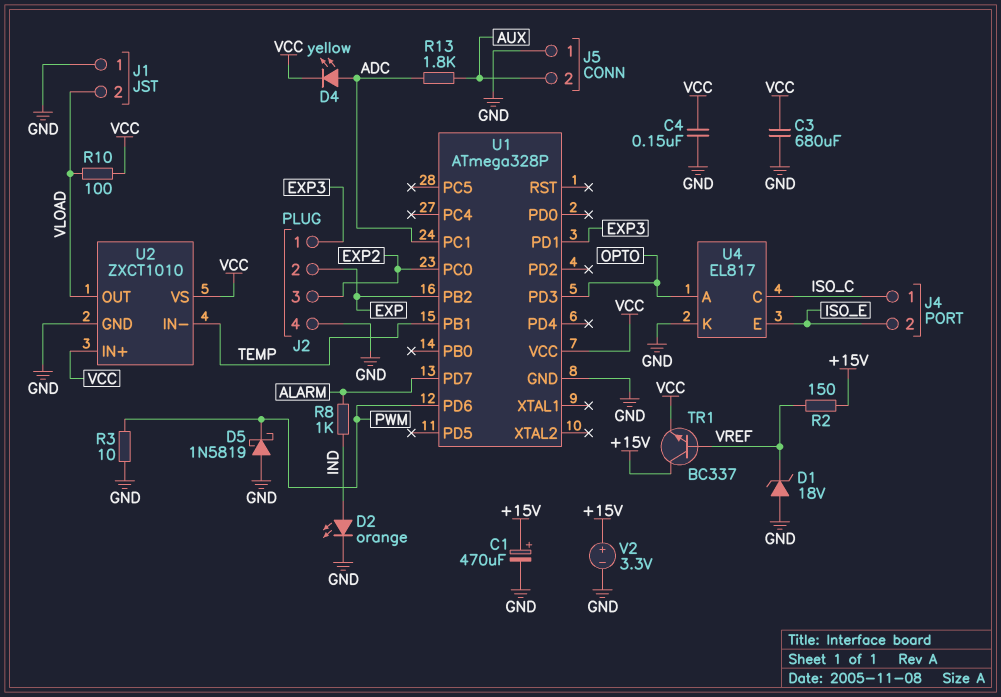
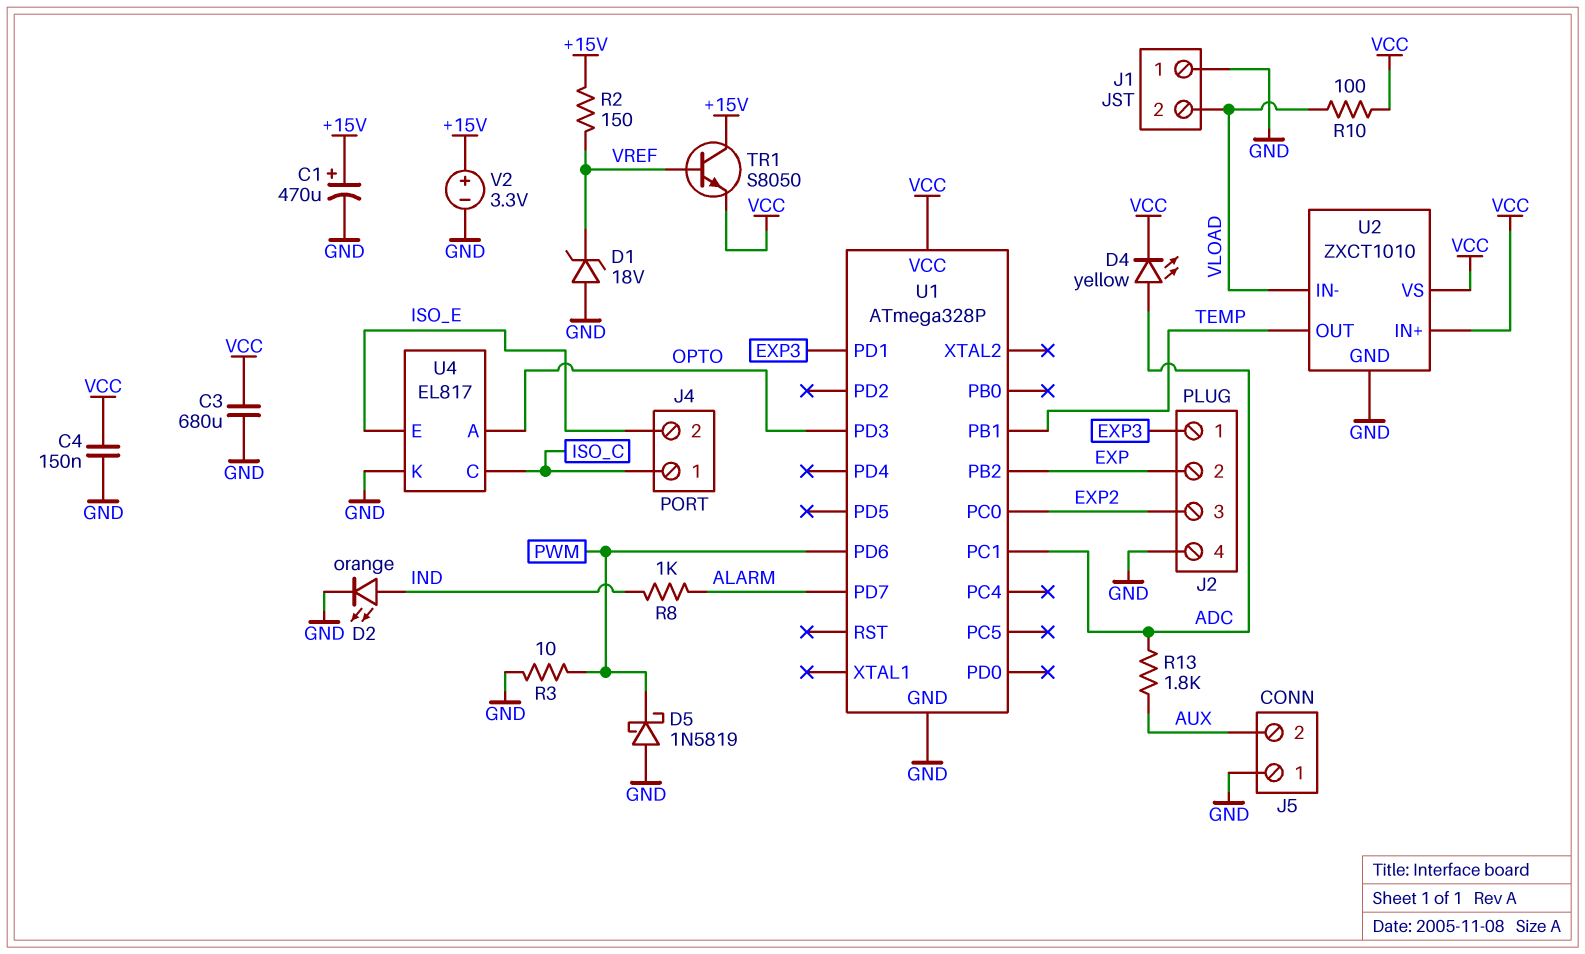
TR1: NPN BC337 (B VREF, C +15V, E VCC) -> NPN S8050 (B VREF, C +15V, E VCC)
U2 pin IN-: TEMP -> VLOAD
U2 pin OUT: VLOAD -> TEMP

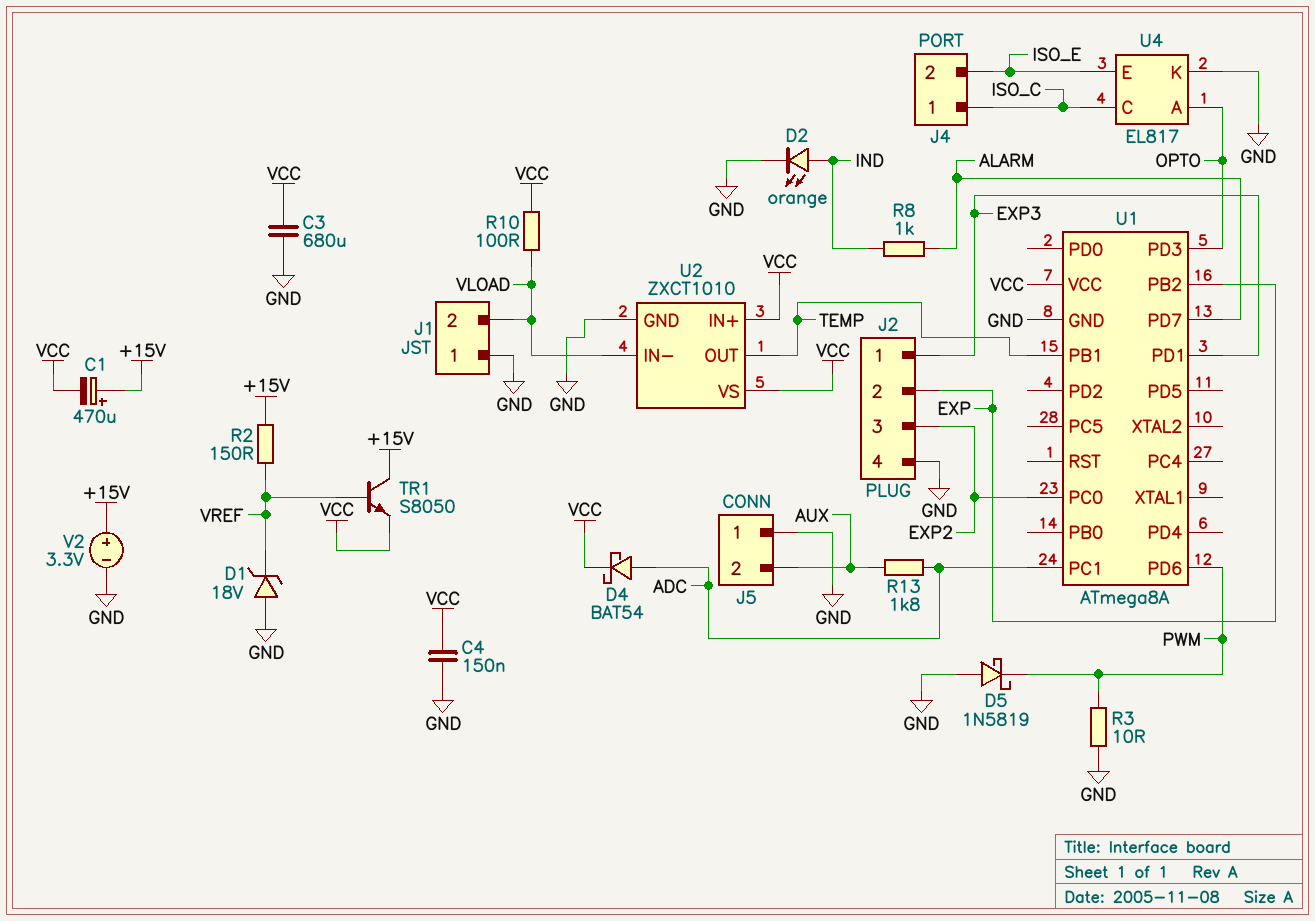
C1: 470uF (plus +15V, minus GND) -> 470uF (plus +15V, minus VCC)
D4: LED yellow (A ADC, K VCC) -> schottky BAT54 (A ADC, K VCC)
U1: ATmega328P -> ATmega8A

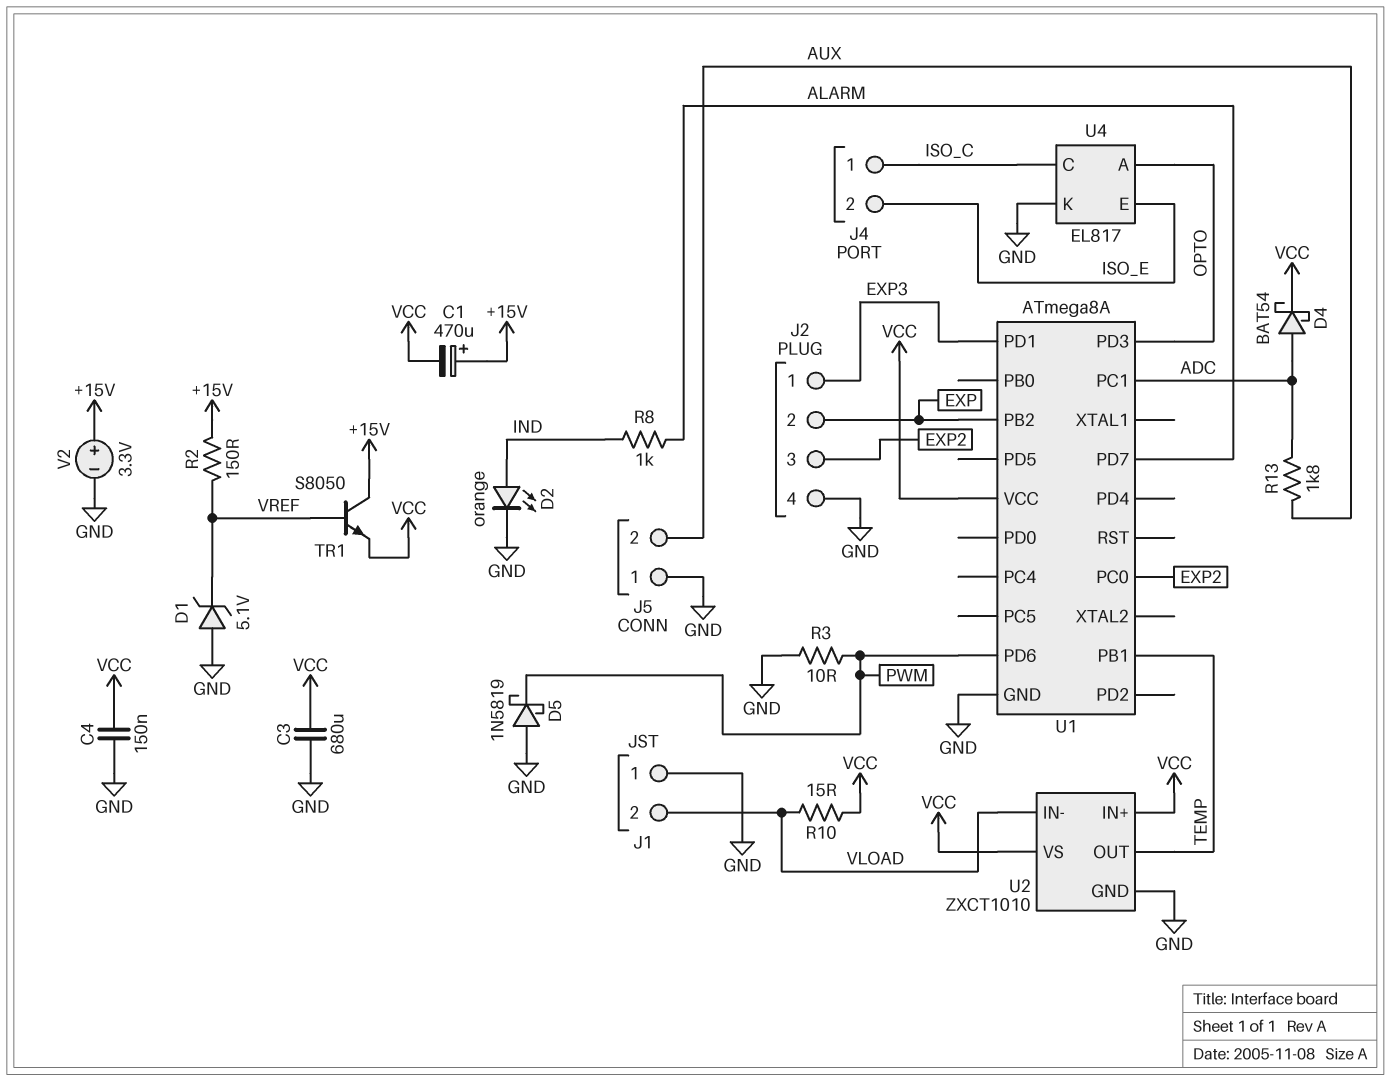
D1: zener 18V (A GND, K VREF) -> zener 5.1V (A GND, K VREF)
R10: 100 (VCC, VLOAD) -> 15 (VCC, VLOAD)

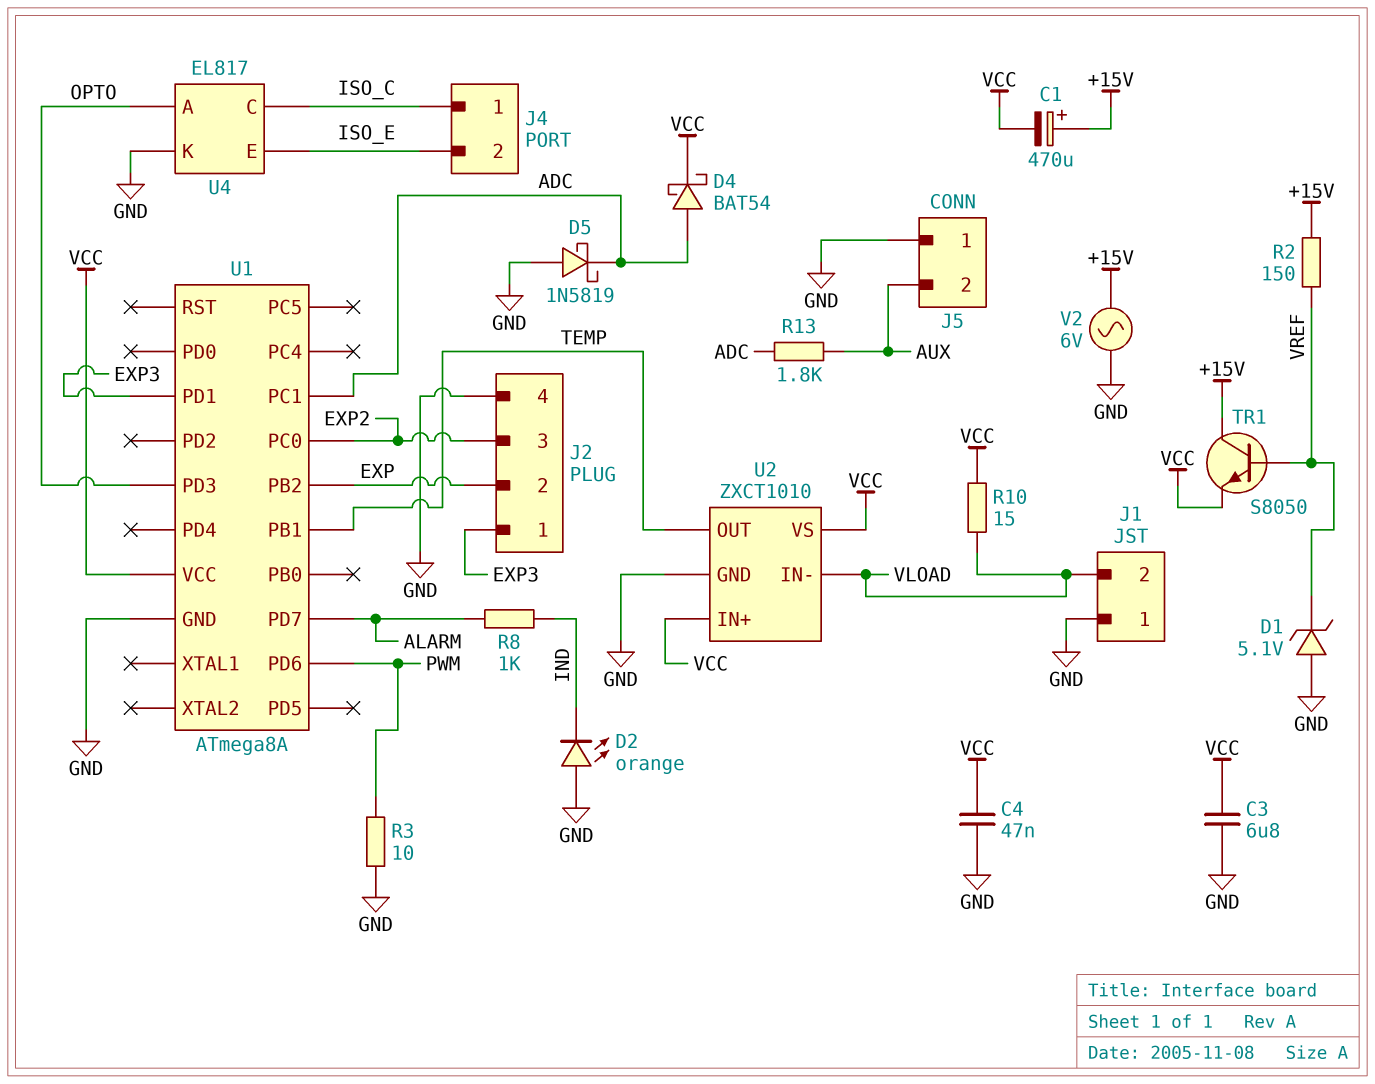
C3: 680uF (GND, VCC) -> 6.8uF (GND, VCC)
C4: 150nF (GND, VCC) -> 47nF (GND, VCC)
D2: LED orange (A IND, K GND) -> LED orange (A GND, K IND)
D5: schottky 1N5819 (A GND, K PWM) -> schottky 1N5819 (A GND, K ADC)
V2: 3.3V (plus +15V, minus GND) -> AC 6V (+15V, GND)

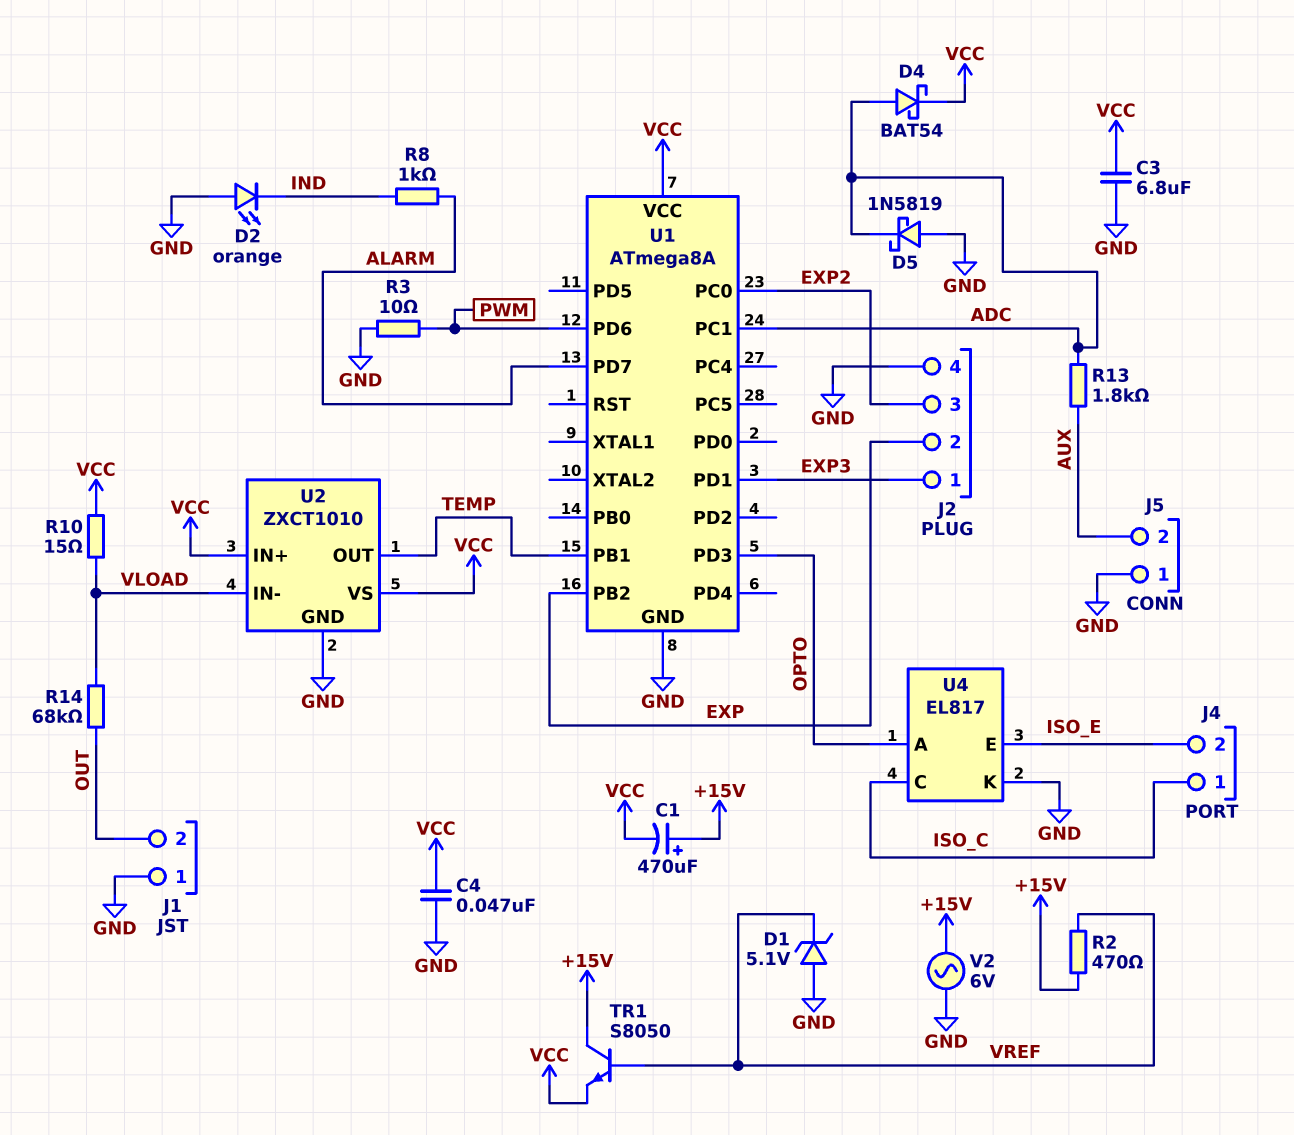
J1 pin 2: VLOAD -> OUT
R2: 150 (+15V, VREF) -> 470 (+15V, VREF)
R14: none -> 68k (OUT, VLOAD)

